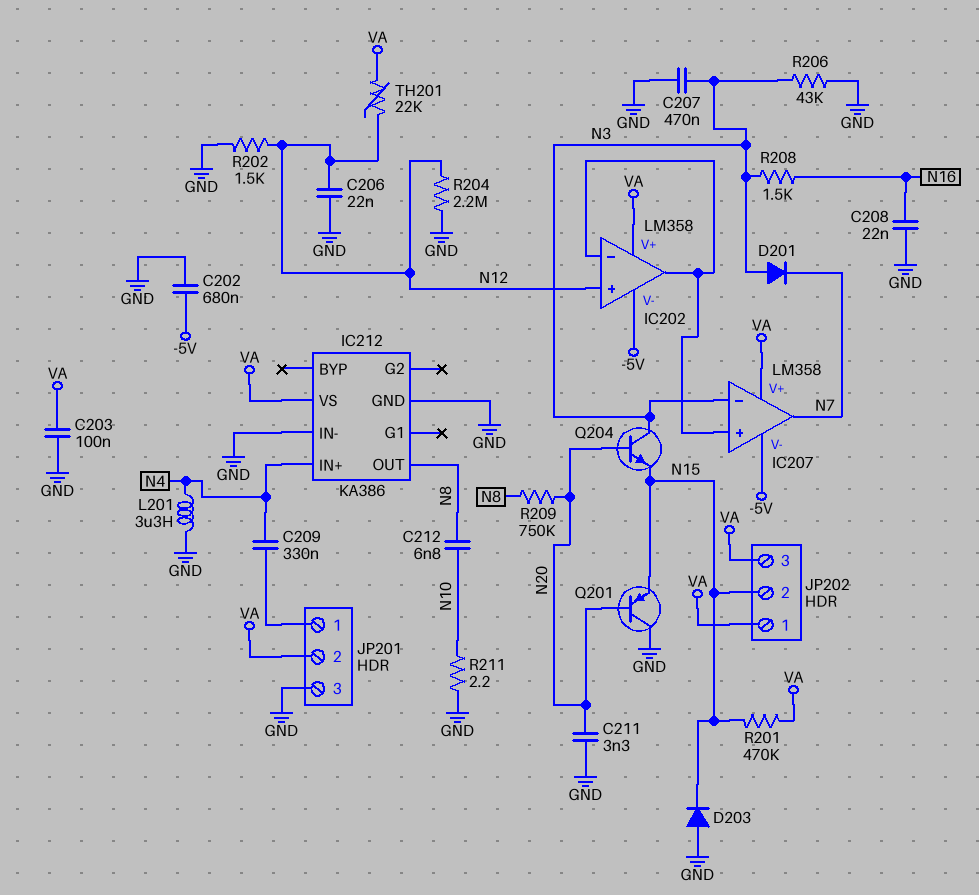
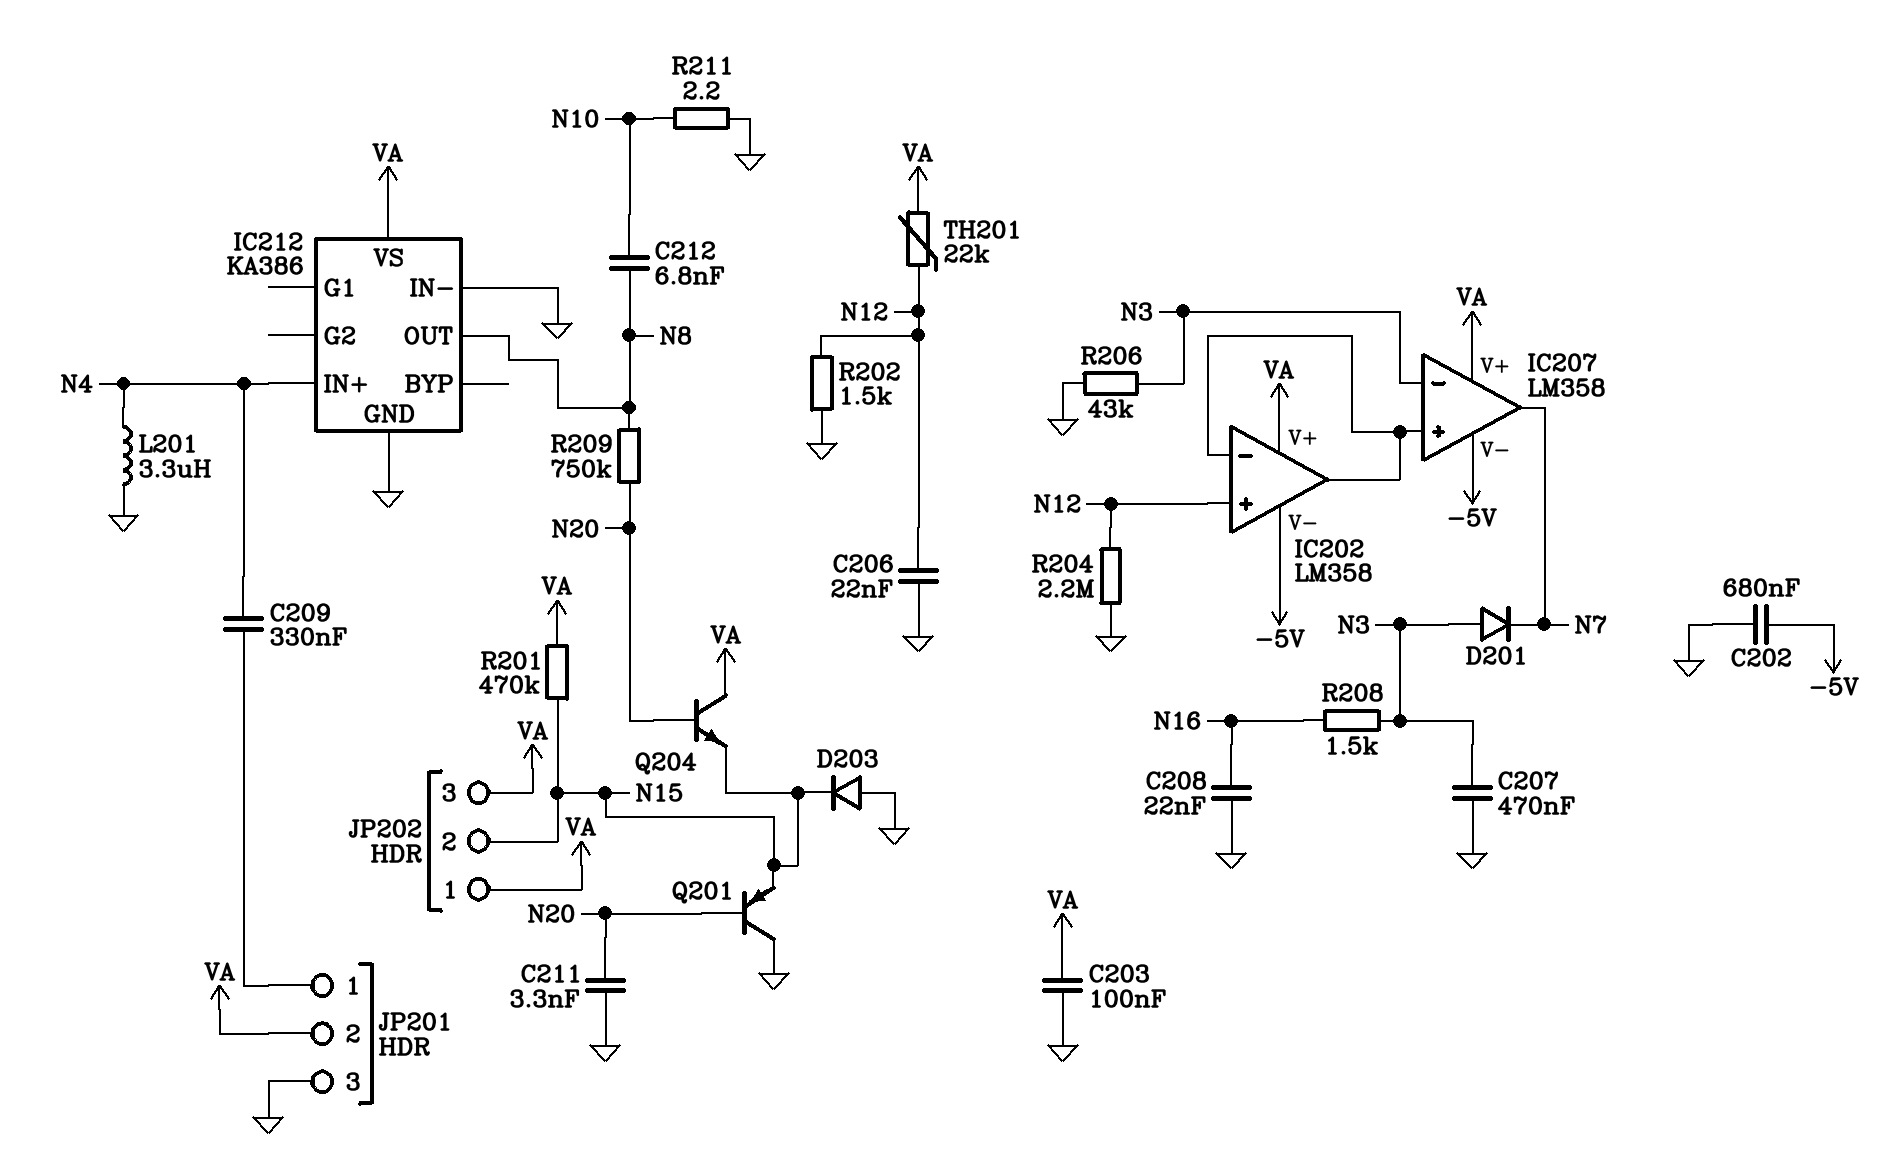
Q204: NPN (B N20, C N3, E N15) -> NPN (B N20, C VA, E N15)

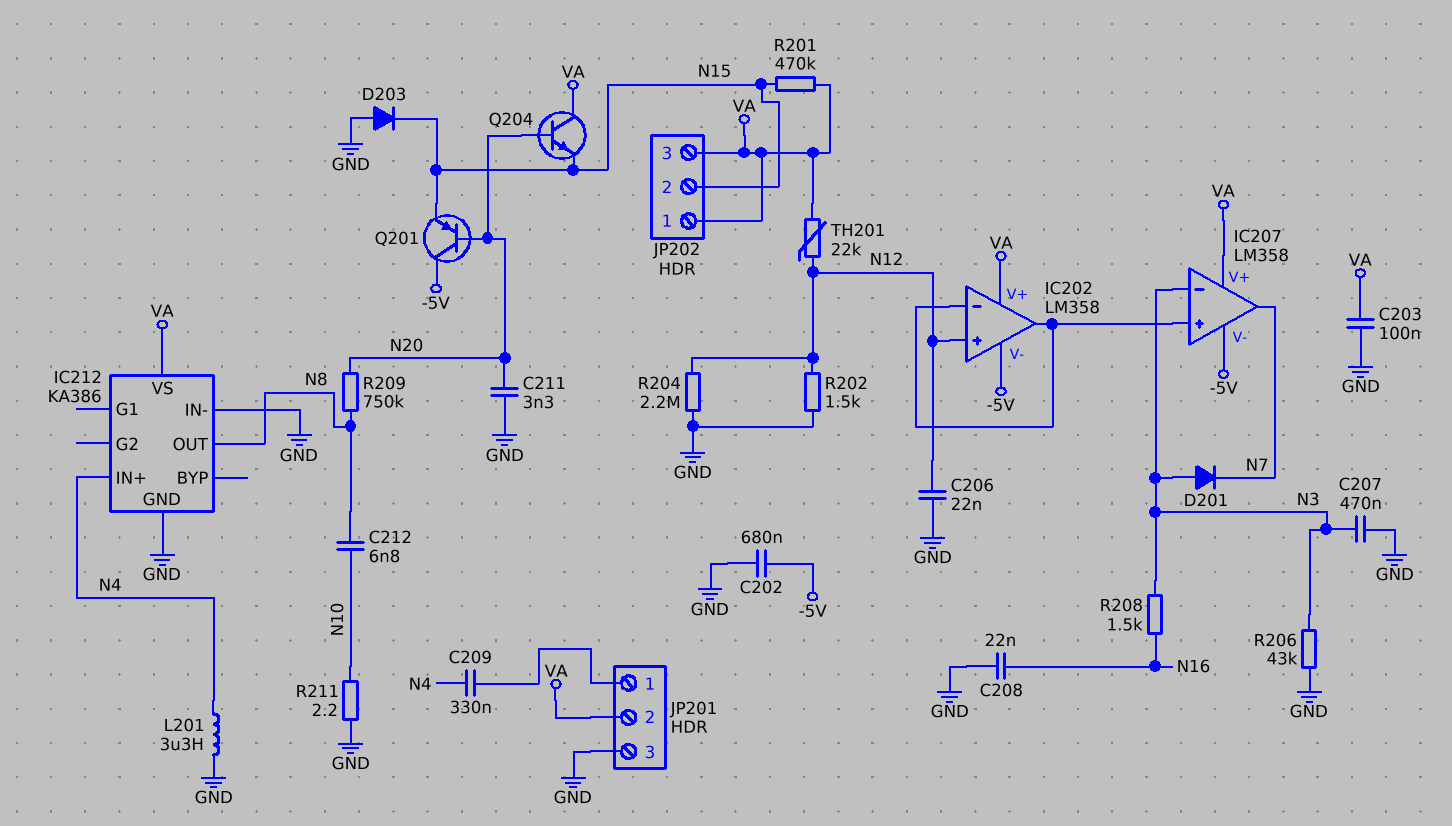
Q201: PNP (B N20, C GND, E N15) -> PNP (B N20, C -5V, E N15)

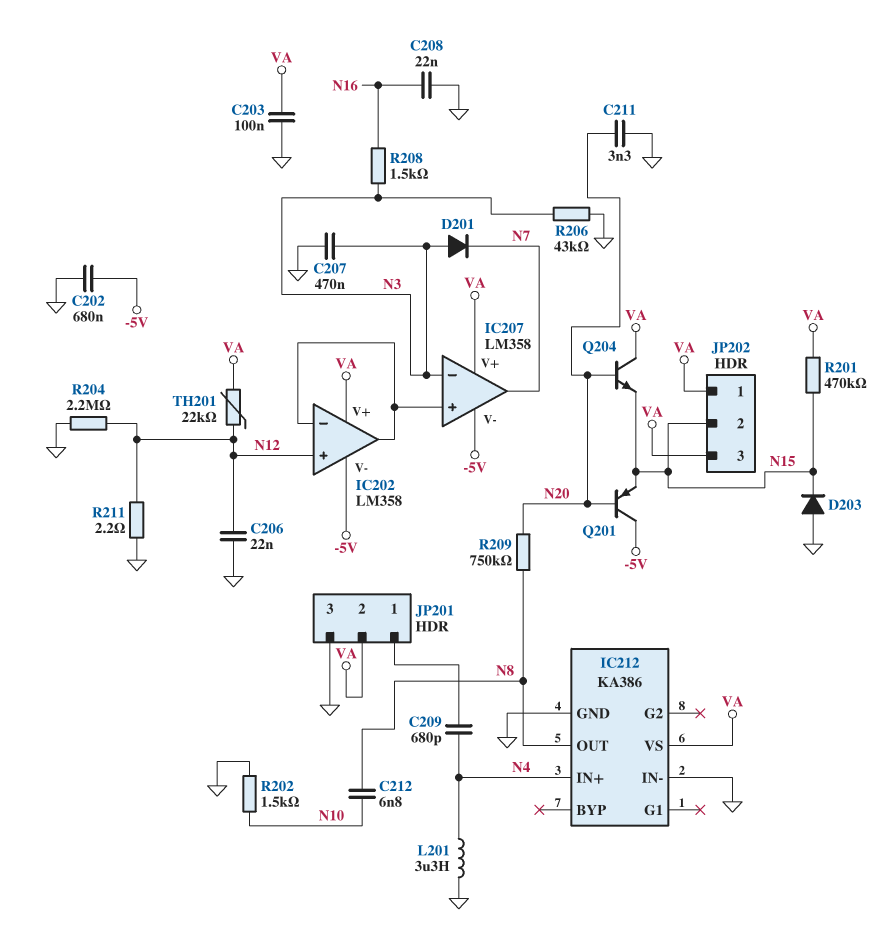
C209: 330nF (JP201/1, N4) -> 680pF (JP201/1, N4)
R202: 1.5k (GND, N12) -> 1.5k (GND, N10)
R211: 2.2 (GND, N10) -> 2.2 (GND, N12)

